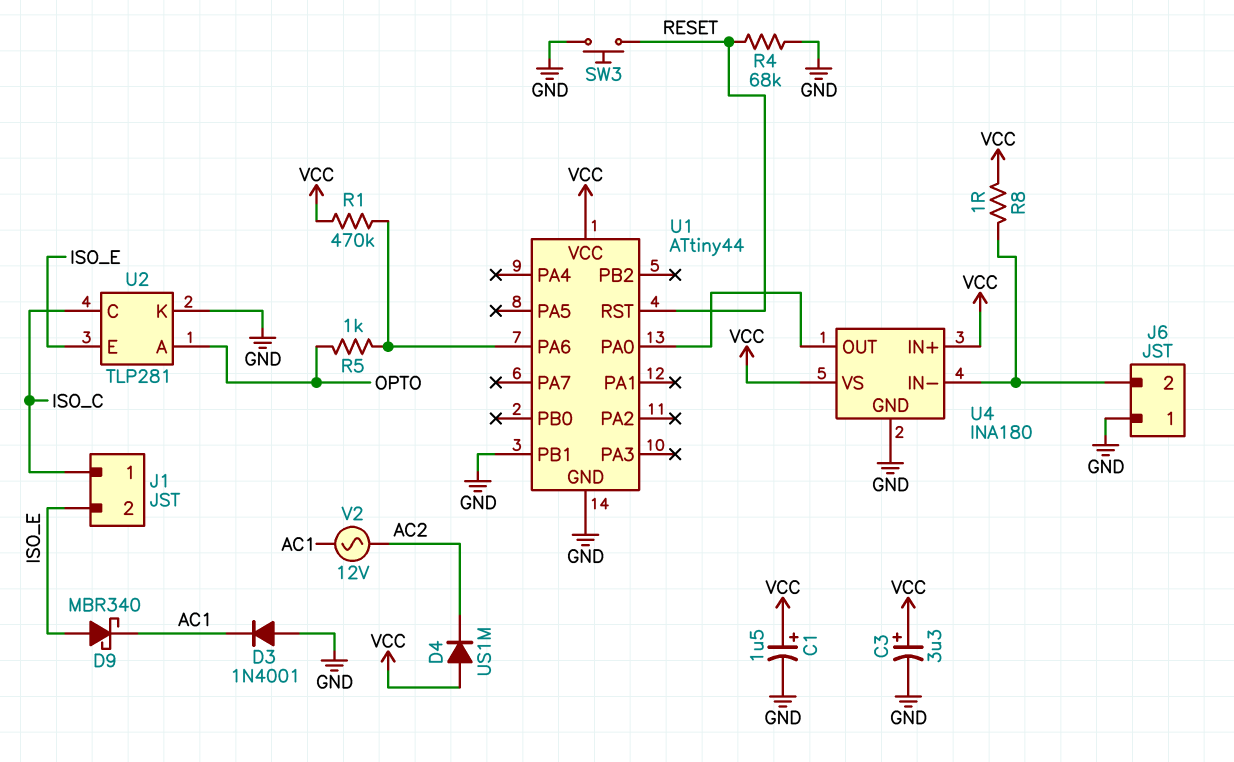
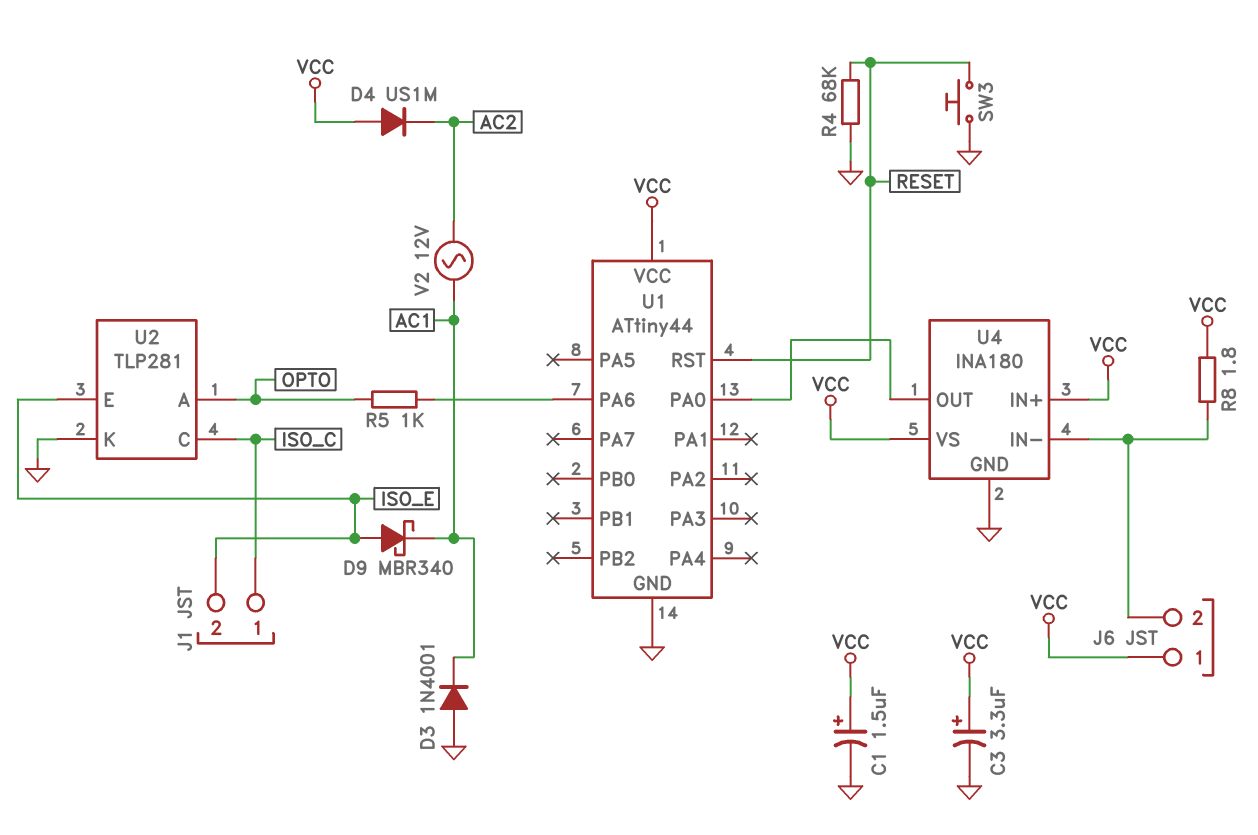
J6 pin 1: GND -> VCC
R1: 470k (U1/PA6, VCC) -> none
R8: 1 (J6/2, VCC) -> 1.8 (J6/2, VCC)
U1 pin PB1: GND -> none

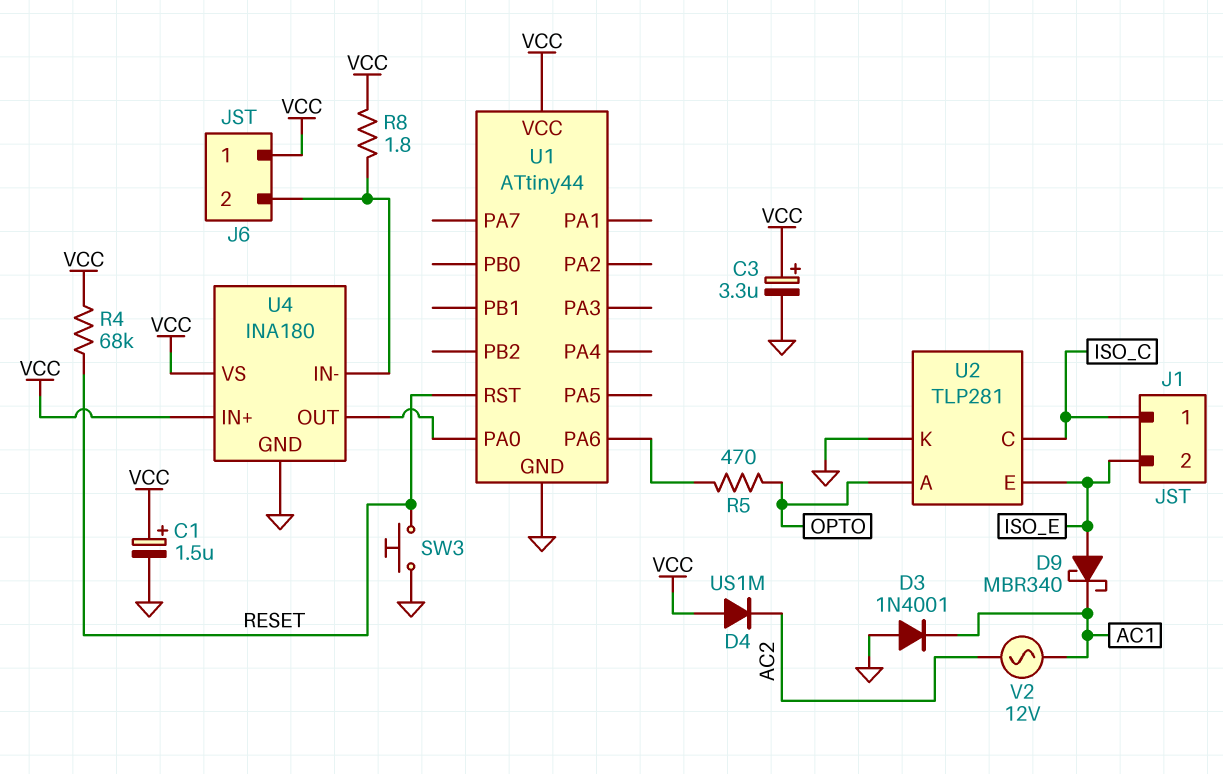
R4: 68k (GND, RESET) -> 68k (RESET, VCC)
R5: 1k (OPTO, U1/PA6) -> 470 (OPTO, U1/PA6)

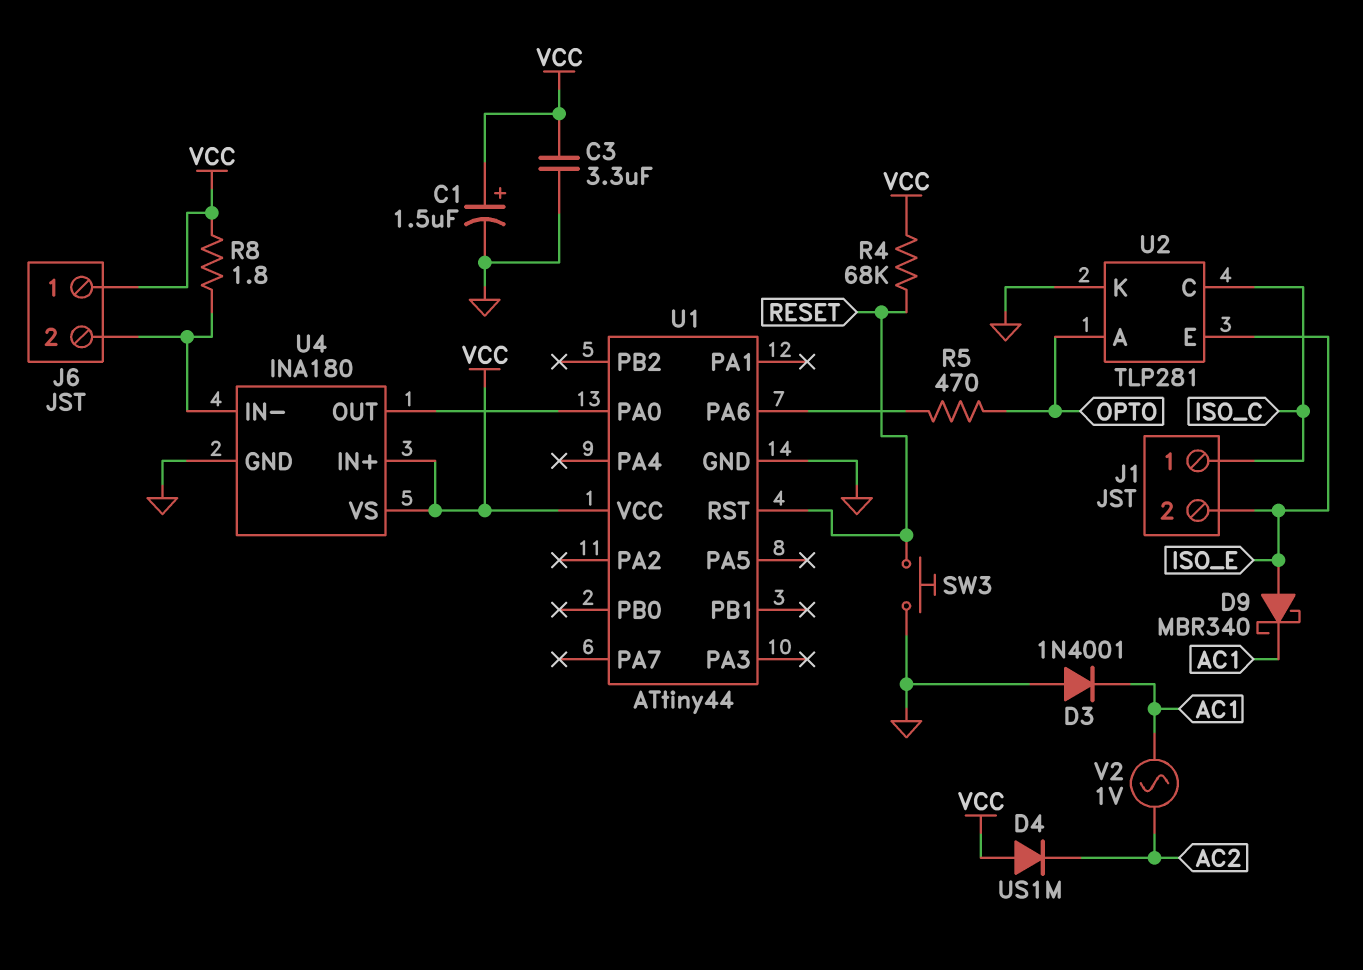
C3: 3.3uF (plus VCC, minus GND) -> 3.3uF (GND, VCC)
V2: AC 12V (AC1, AC2) -> AC 1V (AC1, AC2)

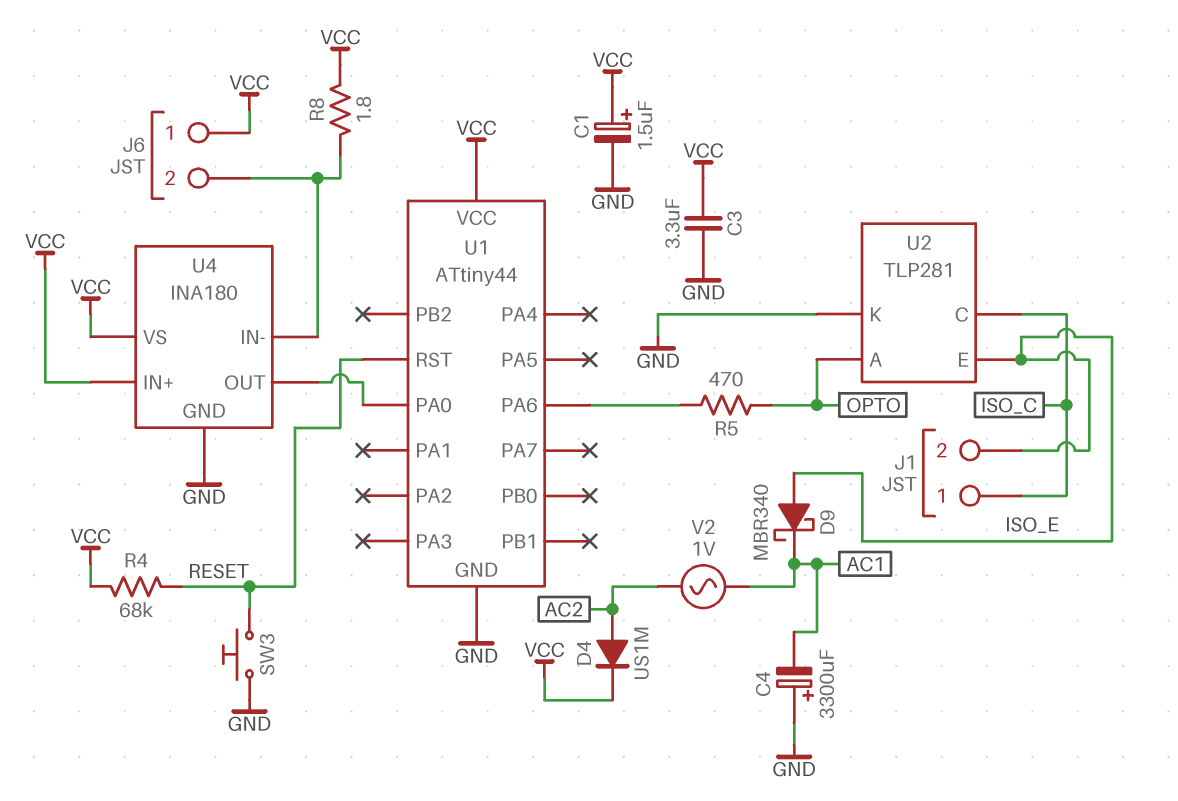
C4: none -> 3300uF (plus GND, minus AC1)
D3: diode 1N4001 (A GND, K AC1) -> none
D4: diode US1M (A VCC, K AC2) -> diode US1M (A AC2, K VCC)

